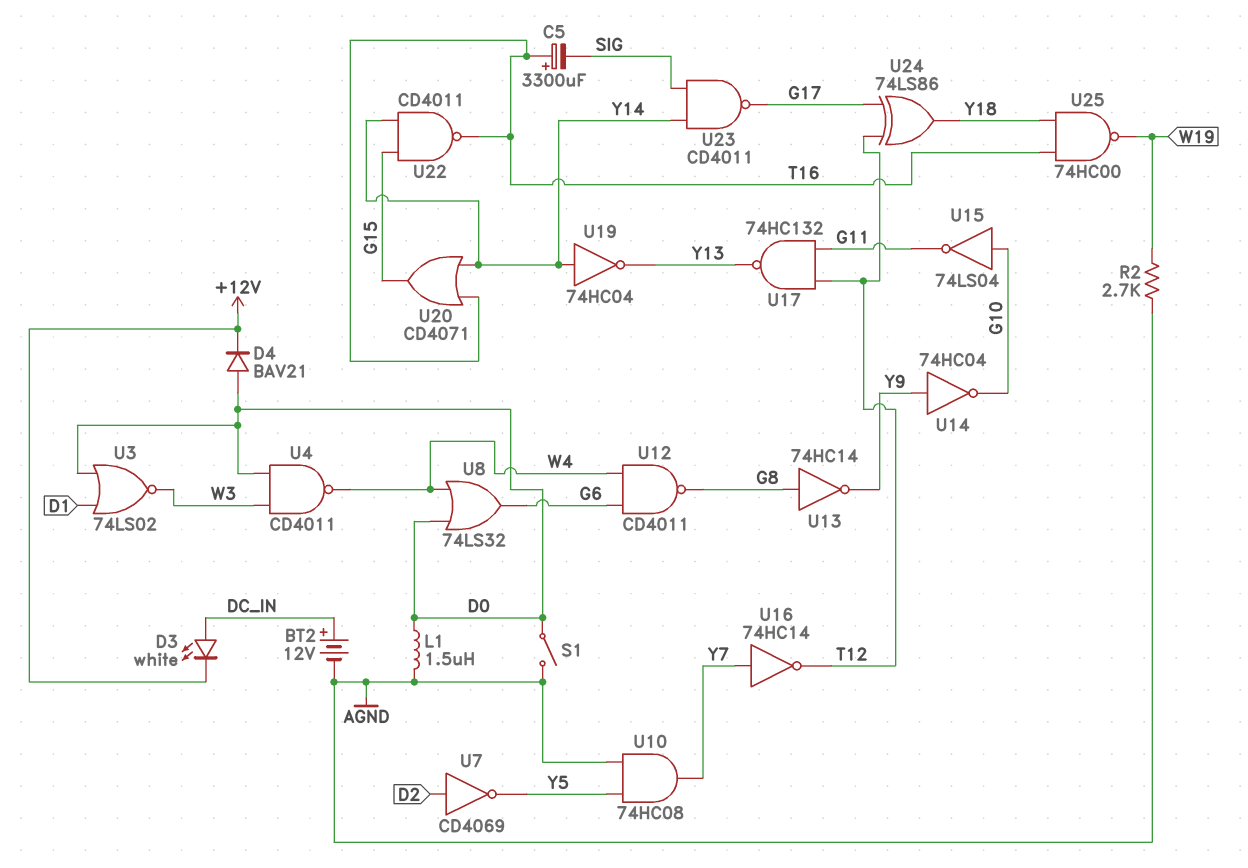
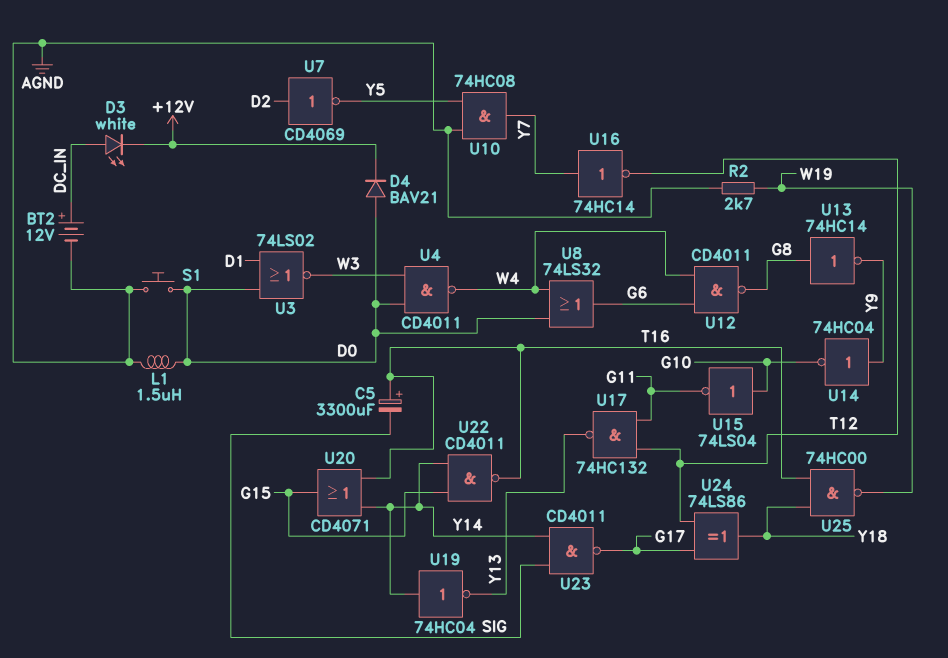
S1: switch (AGND, D0) -> button (AGND, D0)

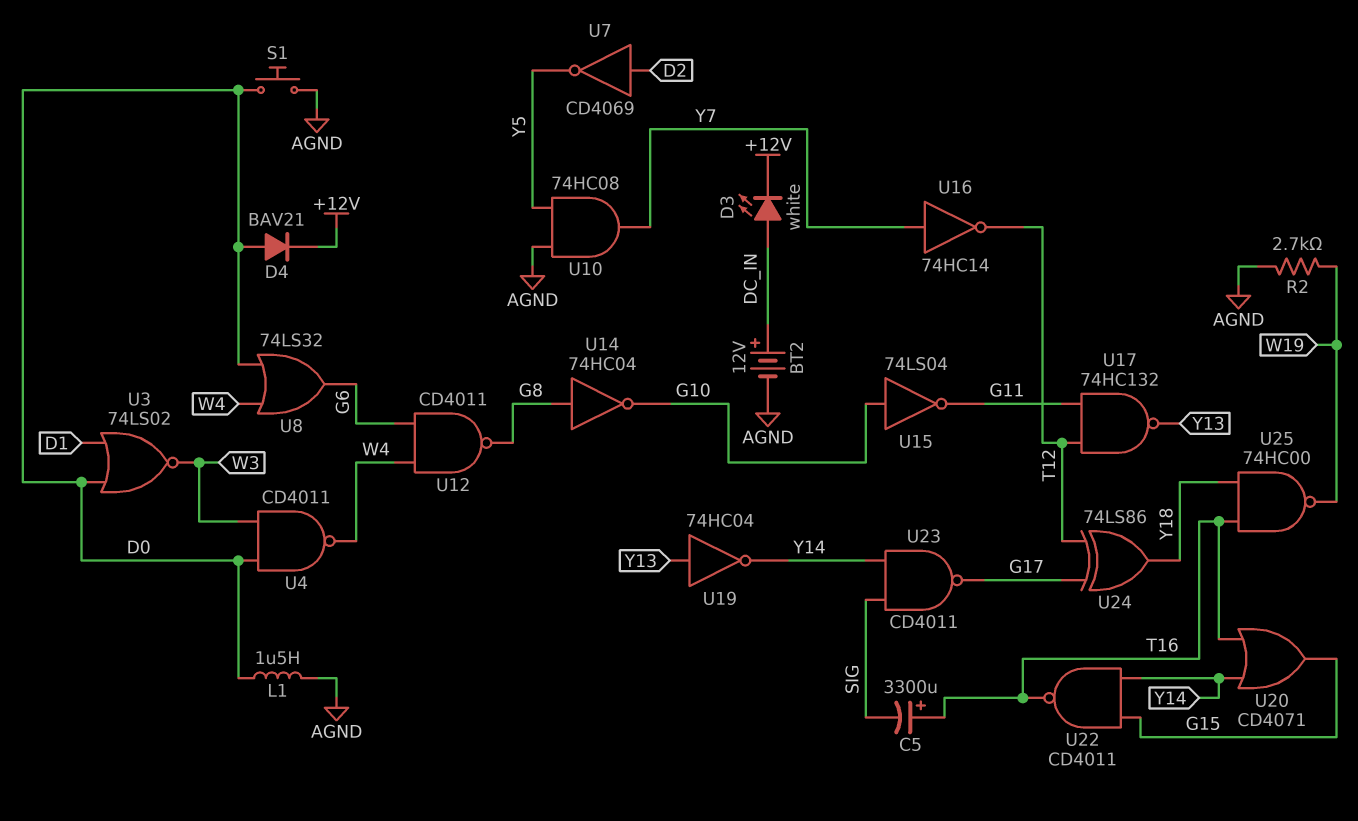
U13: NOT 74HC14 (in G8, out Y9) -> none
U14: NOT 74HC04 (in Y9, out G10) -> NOT 74HC04 (in G8, out G10)
U19: NOT 74HC04 (in Y14, out Y13) -> NOT 74HC04 (in Y13, out Y14)

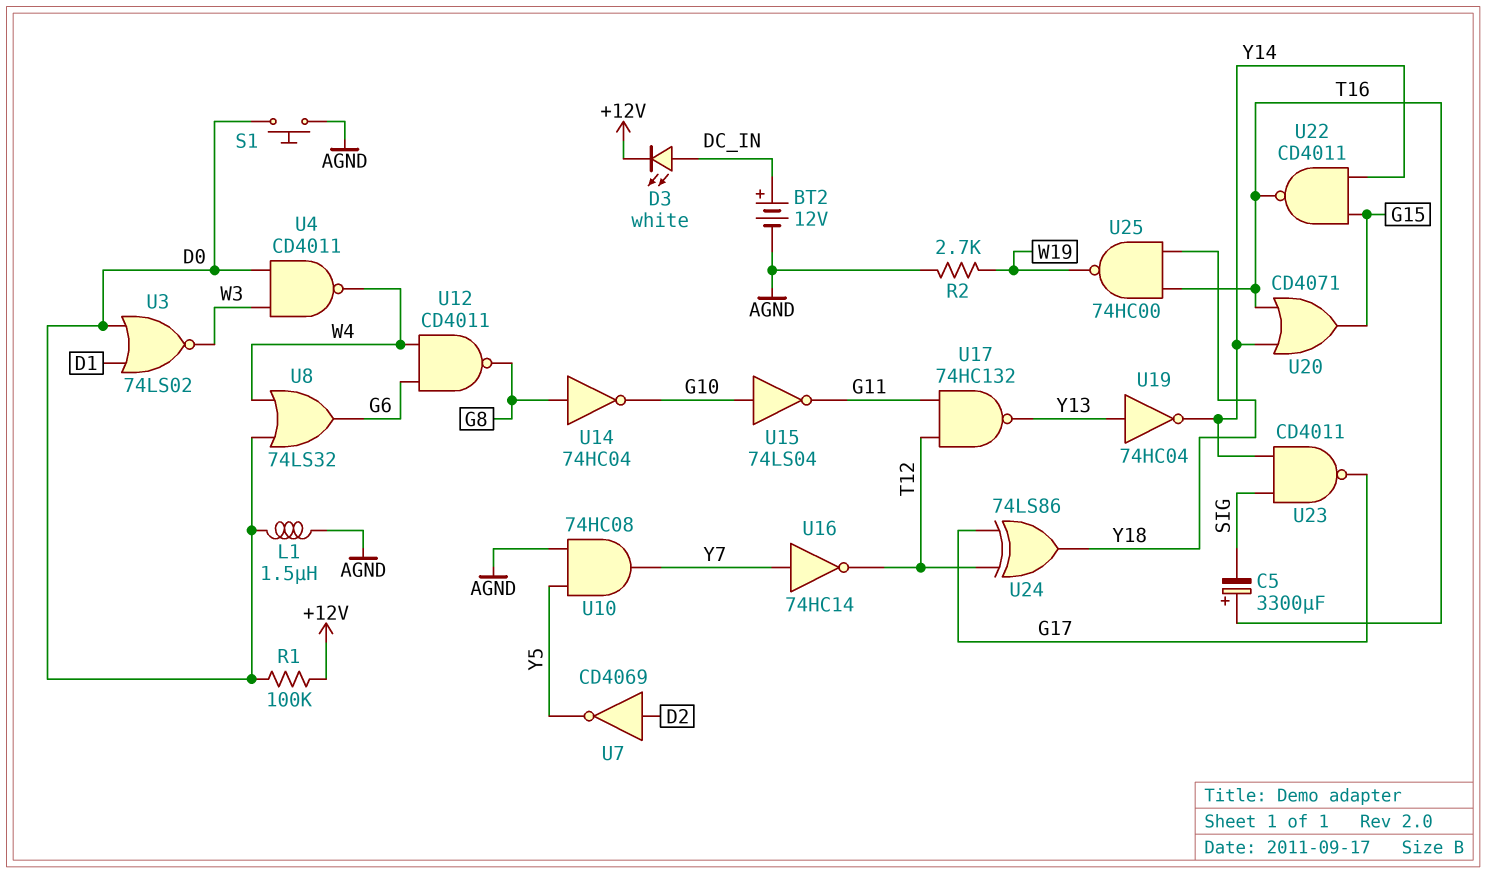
D4: diode BAV21 (A D0, K +12V) -> none
R1: none -> 100k (+12V, D0)

